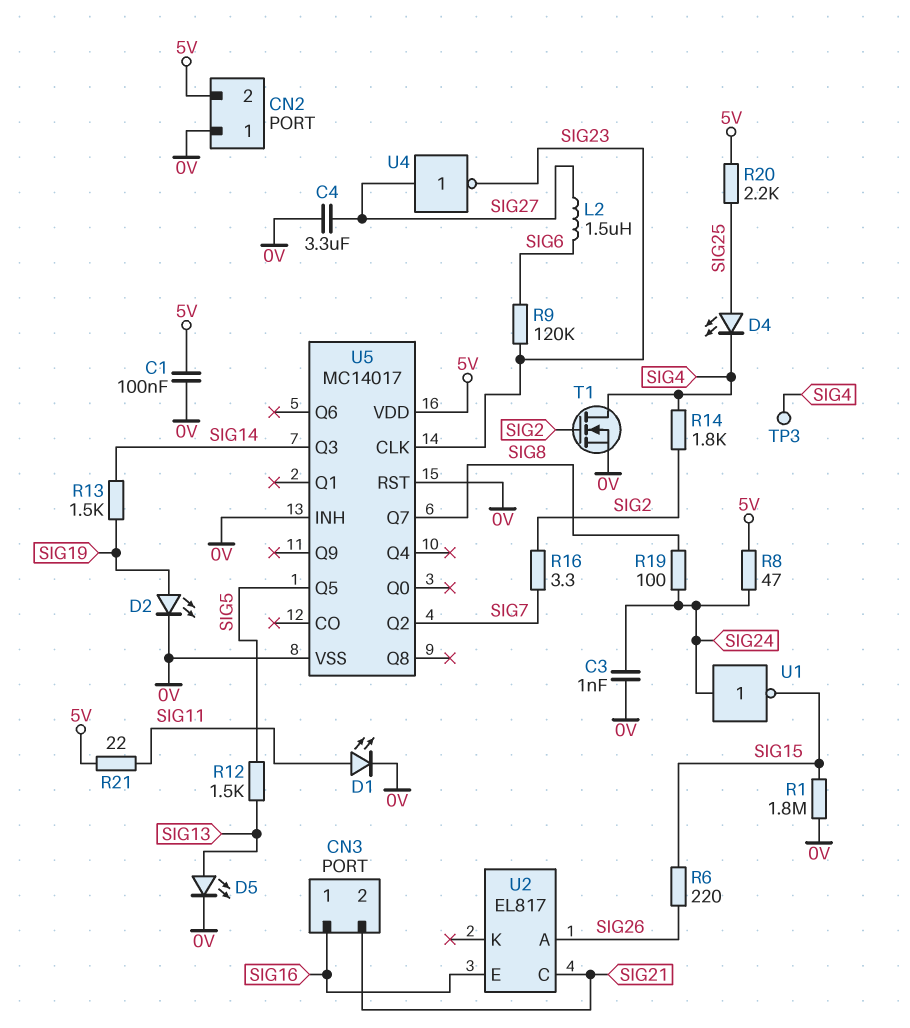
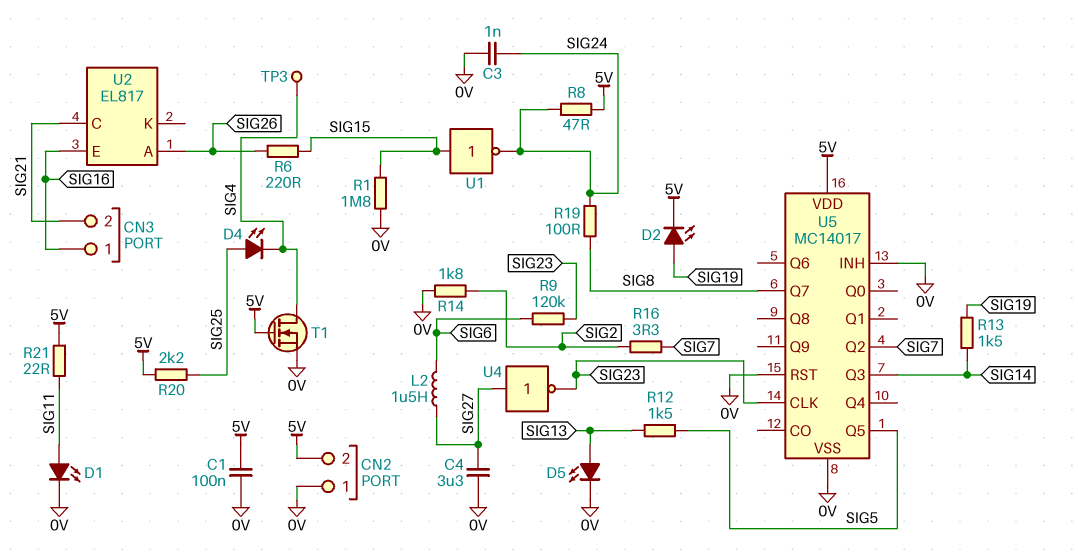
D2: LED (A SIG19, K 0V) -> LED (A SIG19, K 5V)
R14: 1.8k (SIG2, SIG4) -> 1.8k (0V, SIG2)
T1: NMOS (G SIG2, D SIG4, S 0V) -> NMOS (G 5V, D SIG4, S 0V)
U1: NOT (in SIG24, out SIG15) -> NOT (in SIG15, out SIG24)

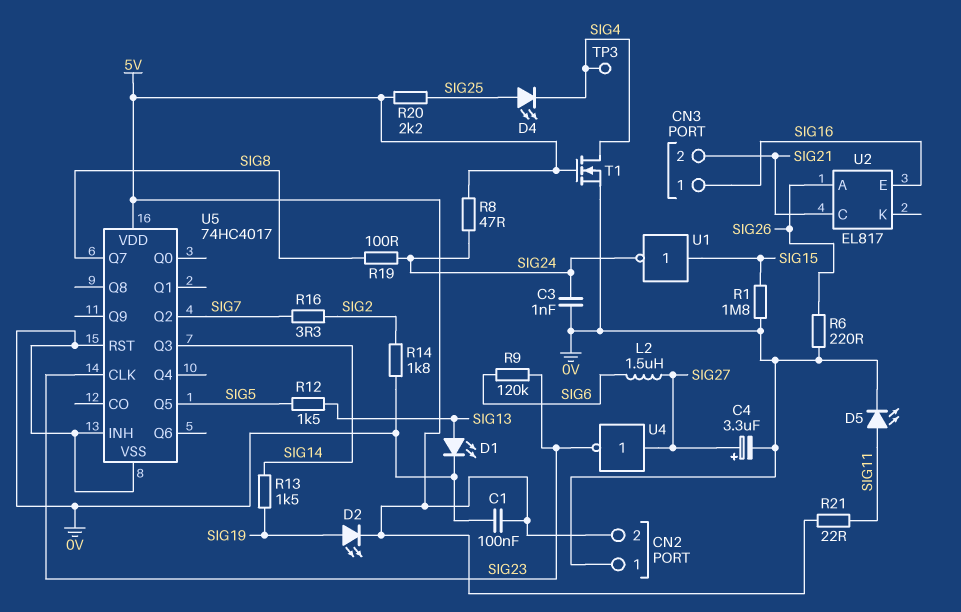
C4: 3.3uF (0V, SIG27) -> 3.3uF (plus SIG27, minus 0V)
D1: LED (A SIG11, K 0V) -> LED (A SIG13, K 0V)
D5: LED (A SIG13, K 0V) -> LED (A SIG11, K 0V)
R6: 220 (SIG15, SIG26) -> 220 (0V, SIG26)
U5: MC14017 -> 74HC4017

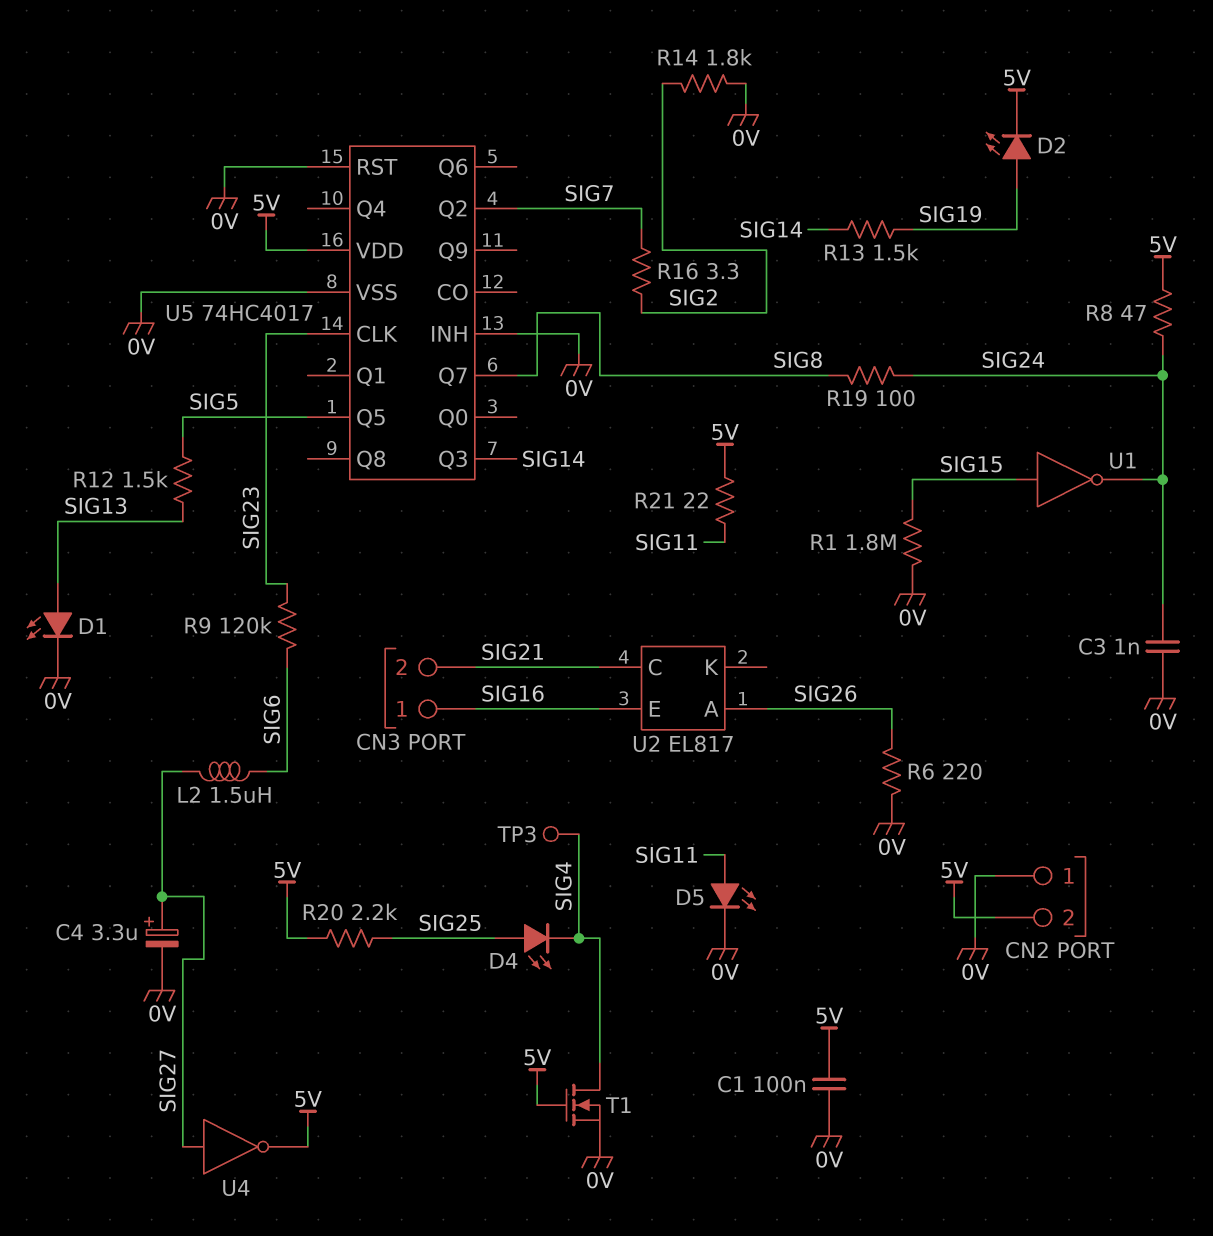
U4: NOT (in SIG27, out SIG23) -> NOT (in SIG27, out 5V)

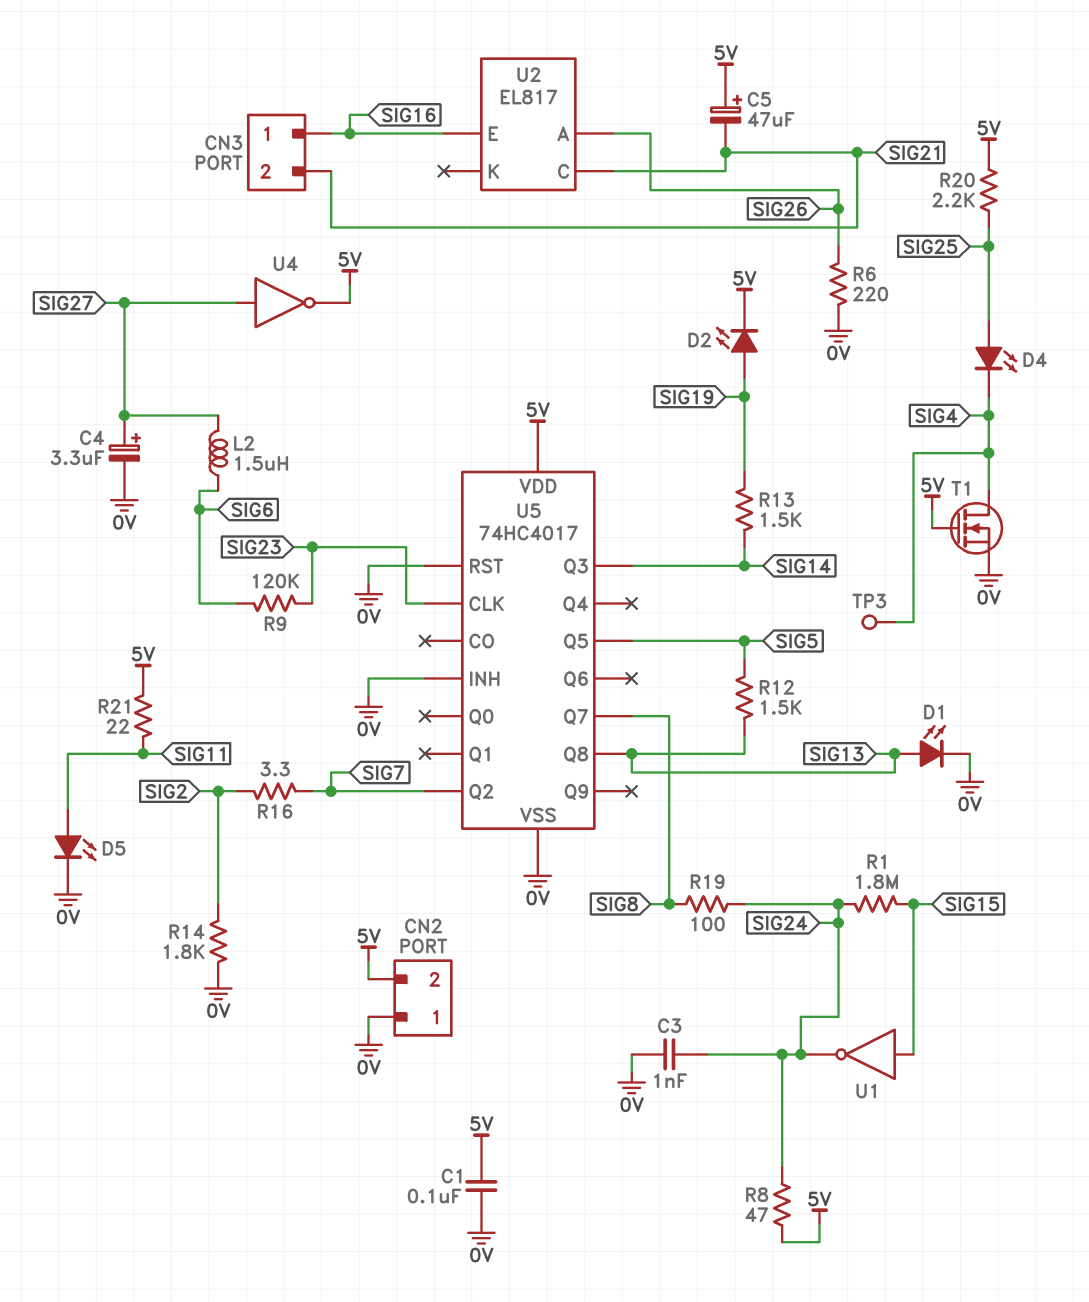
C5: none -> 47uF (plus 5V, minus SIG21)
R1: 1.8M (0V, SIG15) -> 1.8M (SIG15, SIG24)
U5 pin Q8: none -> SIG13

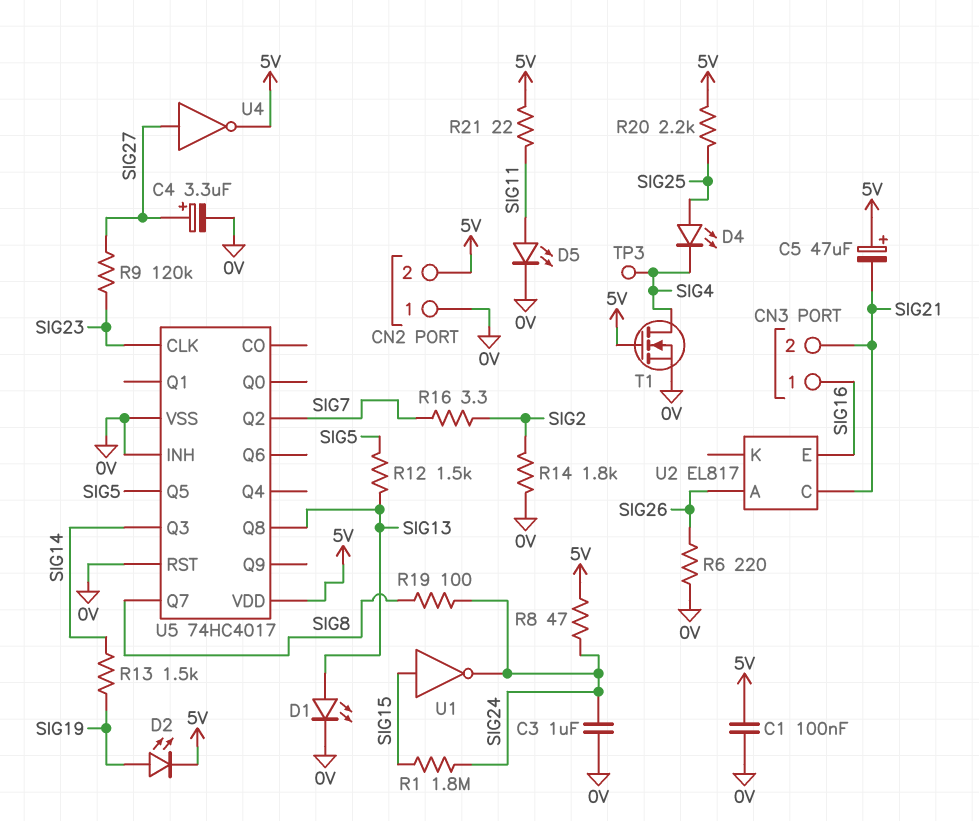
C3: 1nF (0V, SIG24) -> 1uF (0V, SIG24)
L2: 1.5uH (SIG6, SIG27) -> none
R9: 120k (SIG6, SIG23) -> 120k (SIG23, SIG27)

